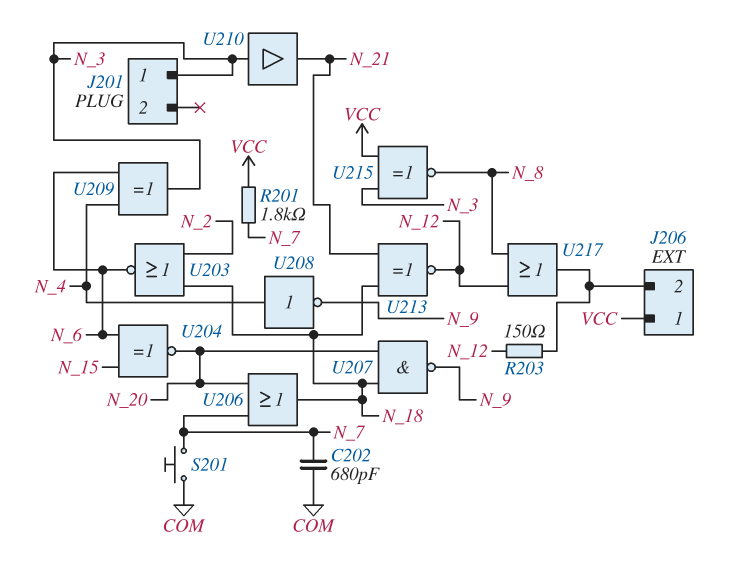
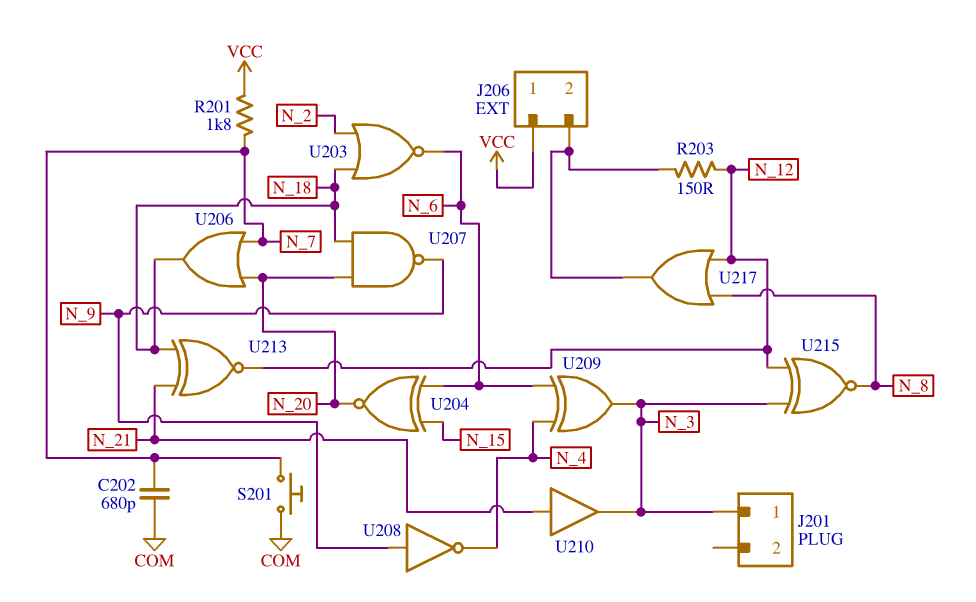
U208: NOT (in N_4, out N_9) -> NOT (in N_9, out N_4)
U210: buffer (in N_3, out N_21) -> buffer (in N_21, out N_3)
U215: XNOR (in N_3, in VCC, out N_8) -> XNOR (in N_3, in N_12, out N_8)

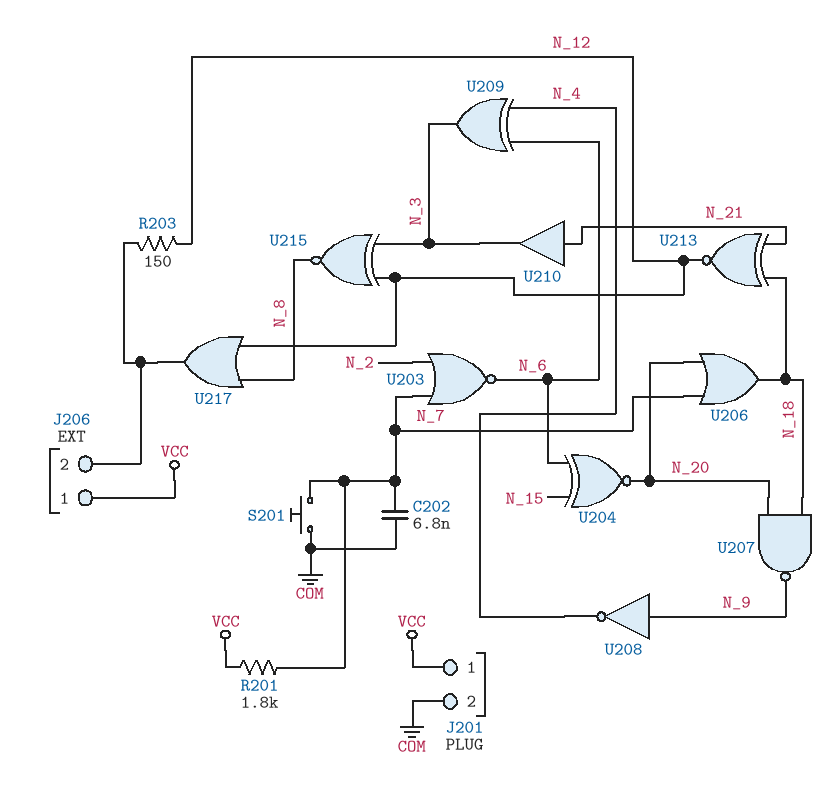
C202: 680pF (COM, N_7) -> 6.8nF (COM, N_7)
J201 pin 1: N_3 -> VCC
J201 pin 2: none -> COM
U203: NOR (in N_2, in N_18, out N_6) -> NOR (in N_2, in N_7, out N_6)

